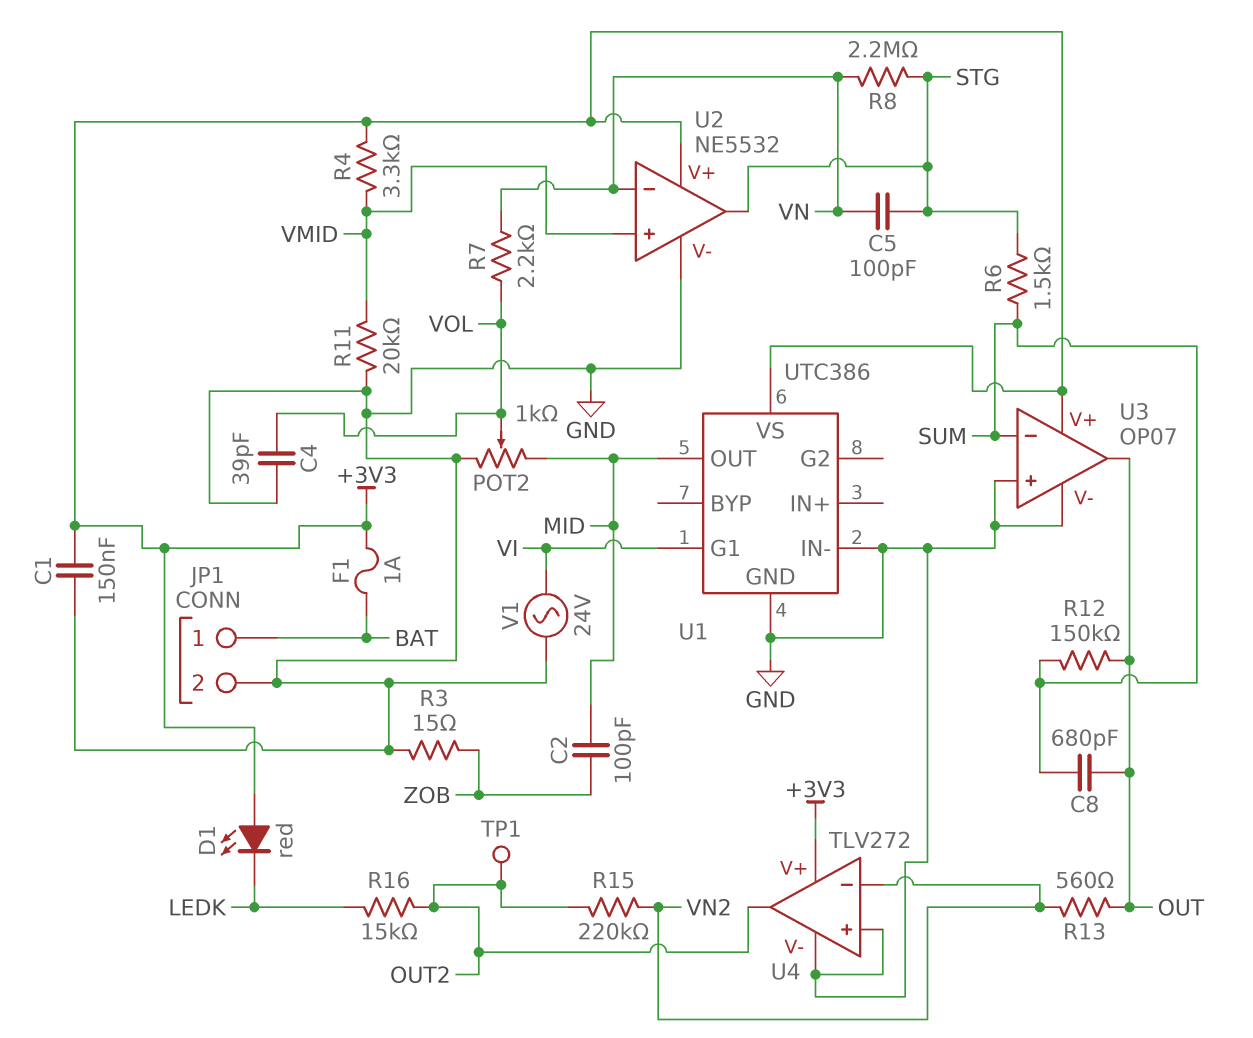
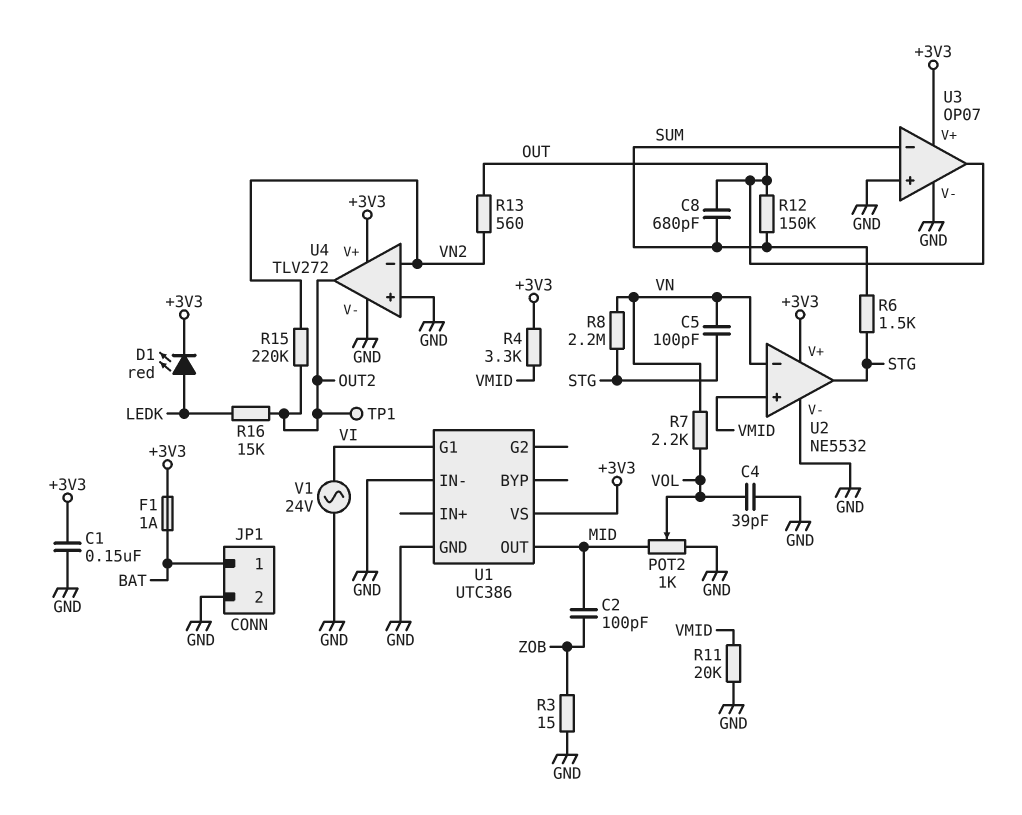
D1: LED red (A +3V3, K LEDK) -> LED red (A LEDK, K +3V3)

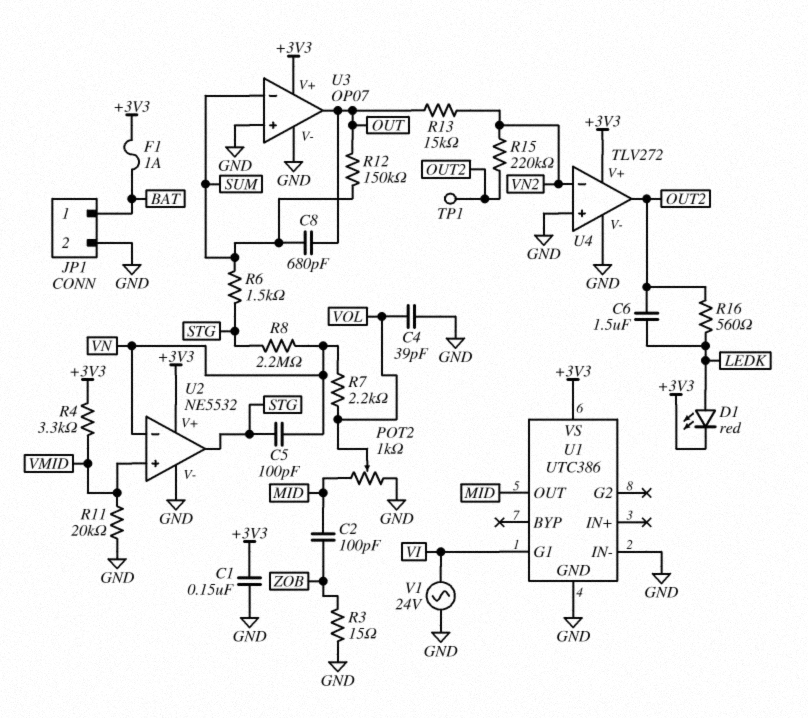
C6: none -> 1.5uF (LEDK, OUT2)
R13: 560 (OUT, VN2) -> 15k (OUT, VN2)
R16: 15k (LEDK, OUT2) -> 560 (LEDK, OUT2)

